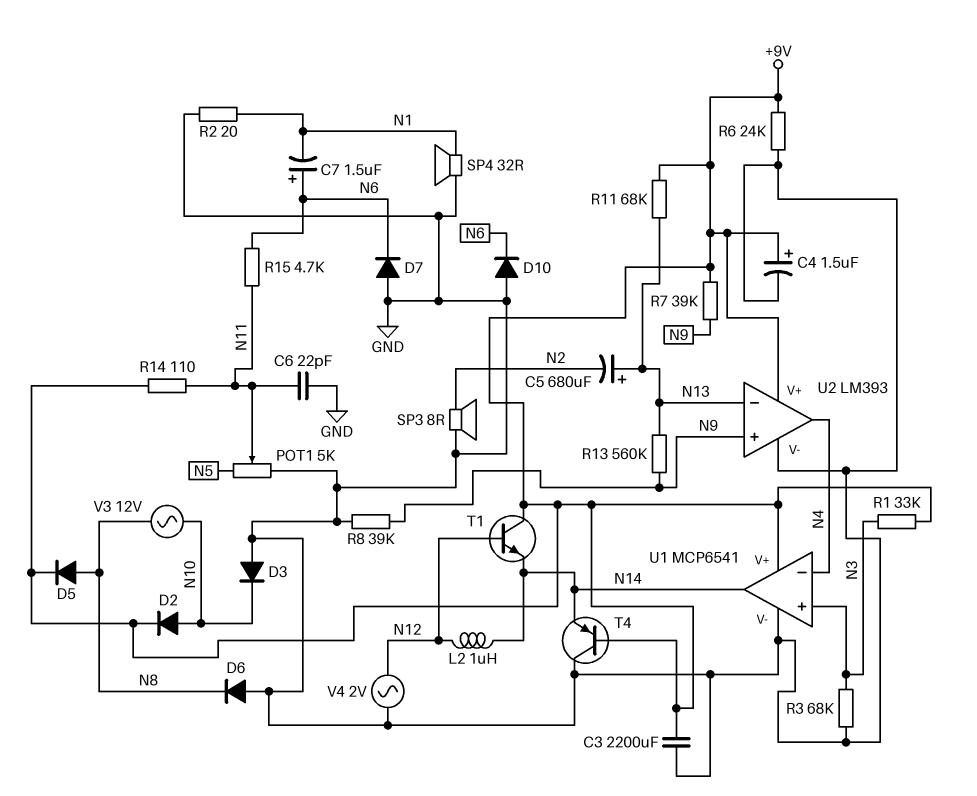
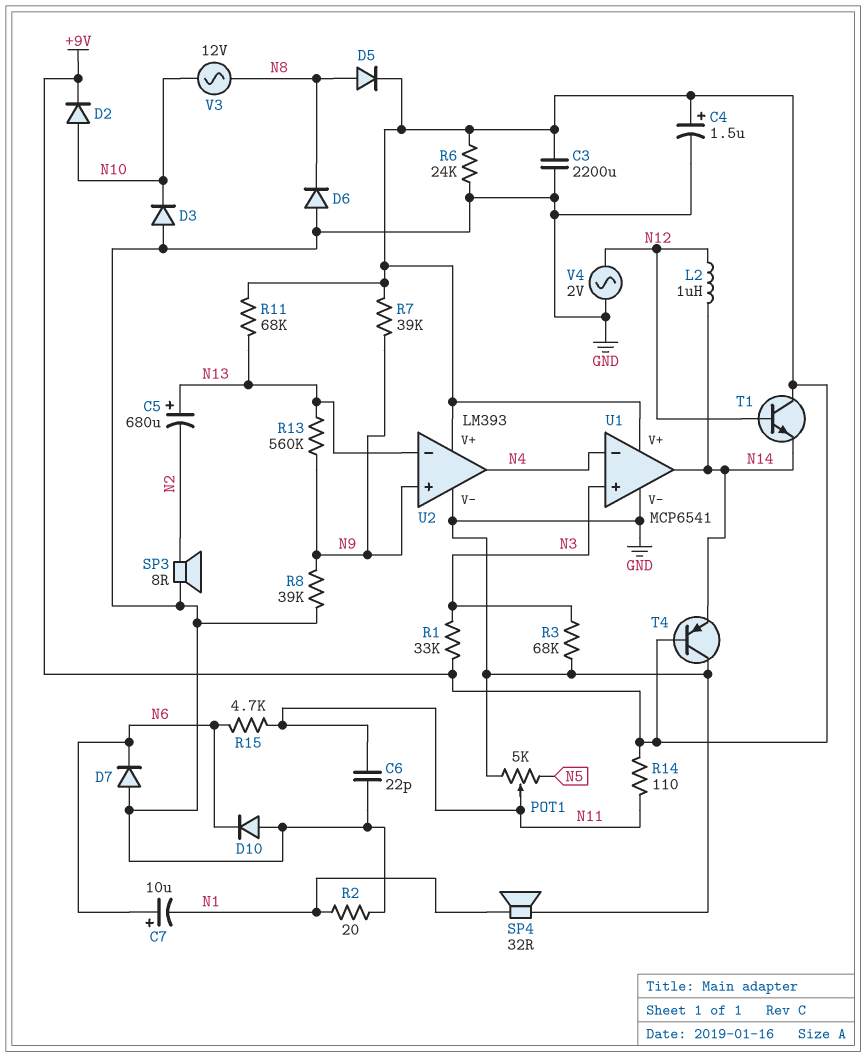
C7: 1.5uF (plus N6, minus N1) -> 10uF (plus N6, minus N1)

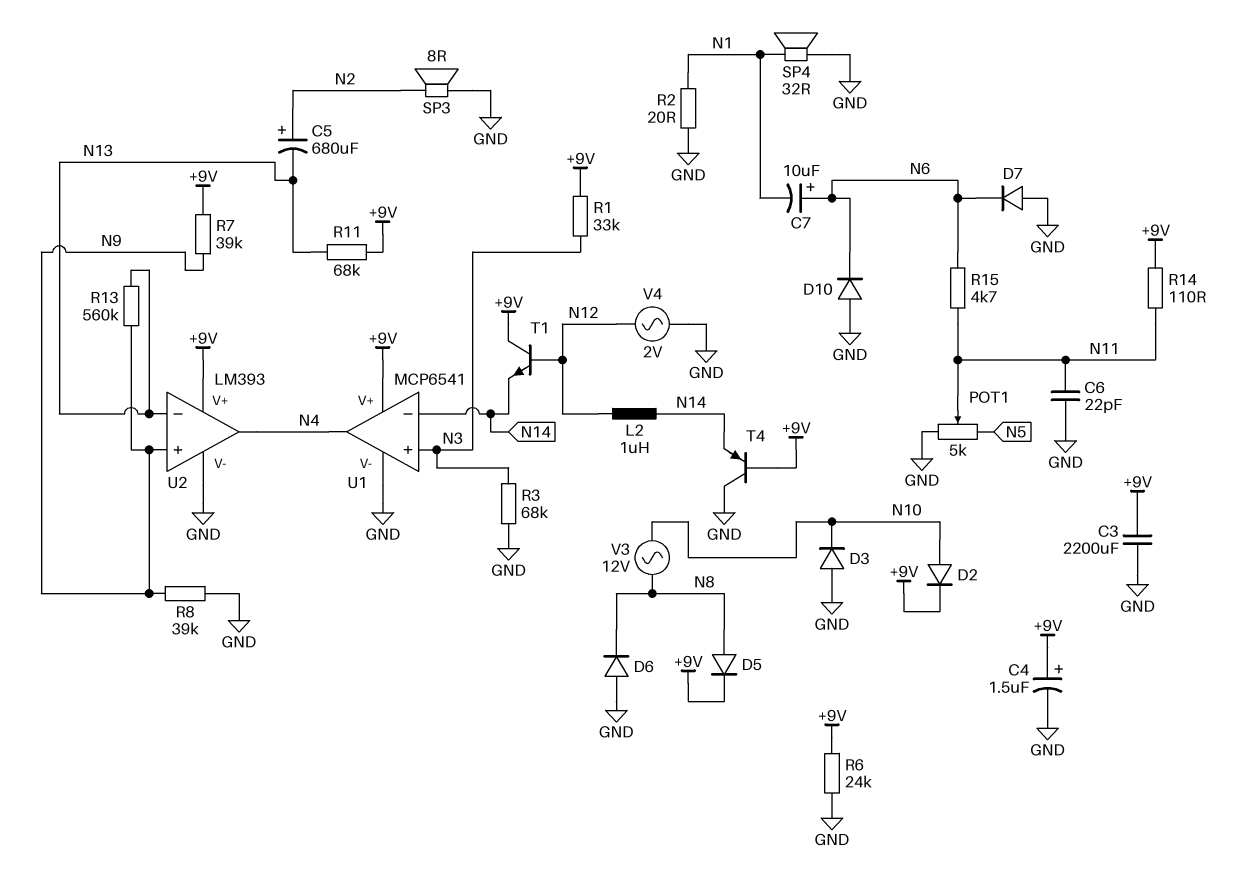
C5: 680uF (plus N13, minus N2) -> 680uF (plus N2, minus N13)
U1 pin in-: N4 -> N14
U1 pin out: N14 -> N4

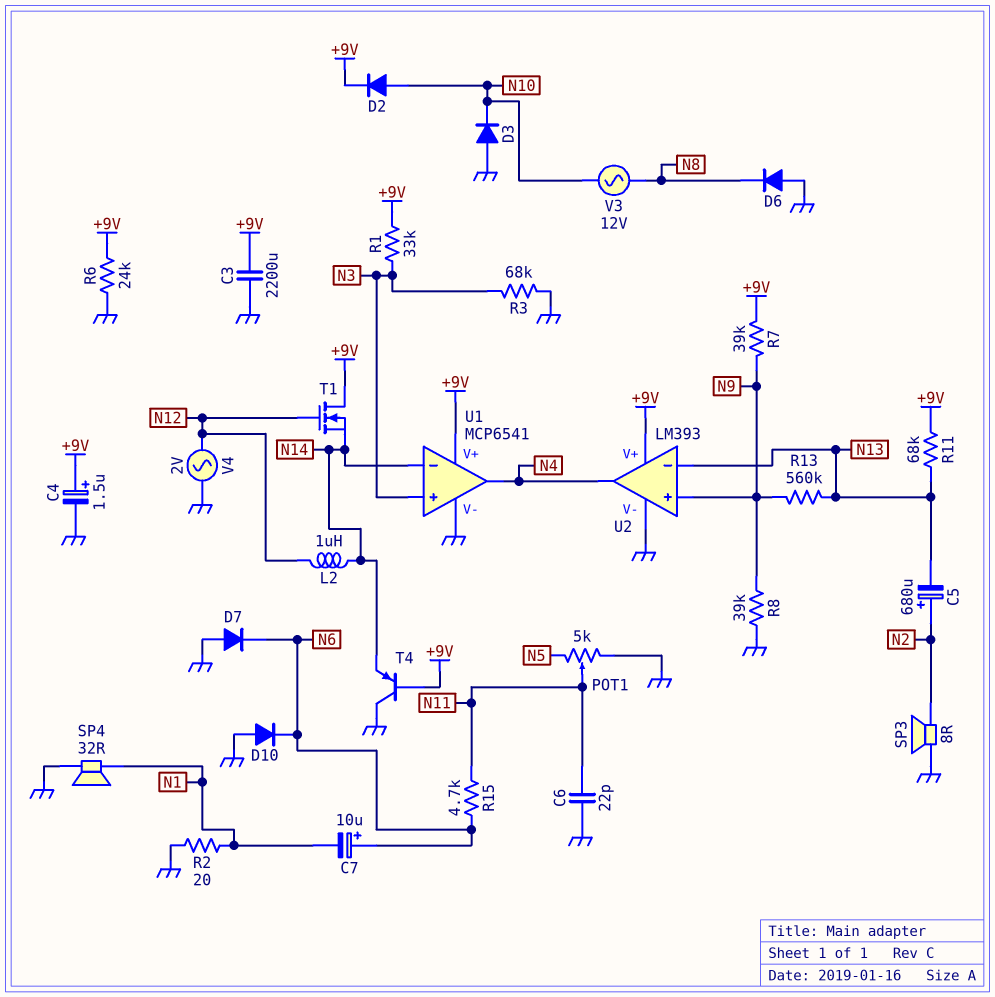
D5: diode (A N8, K +9V) -> none
R14: 110 (+9V, N11) -> none
T1: NPN (B N12, C +9V, E N14) -> NMOS (G N12, D +9V, S N14)

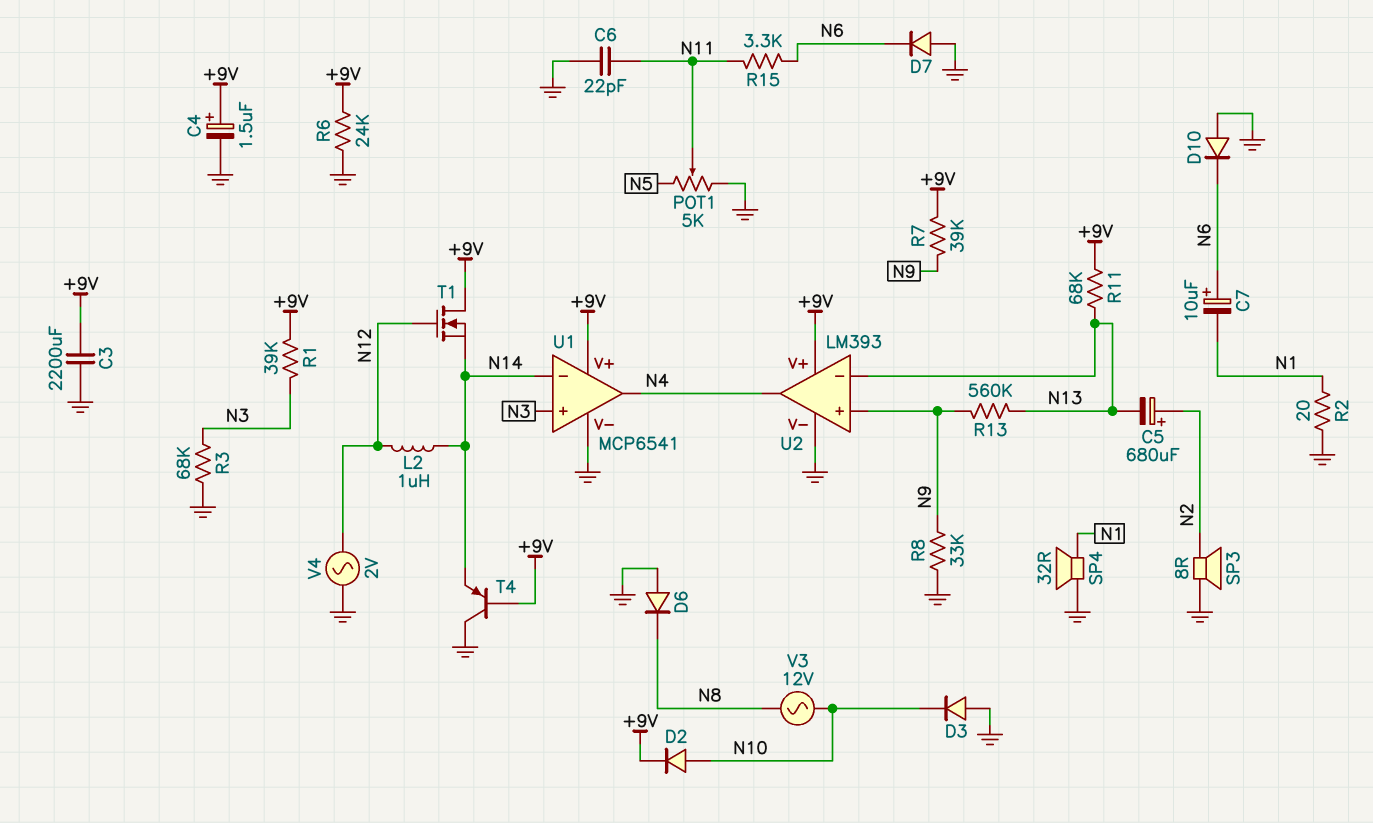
R1: 33k (+9V, N3) -> 39k (+9V, N3)
R8: 39k (GND, N9) -> 33k (GND, N9)
R15: 4.7k (N6, N11) -> 3.3k (N6, N11)

